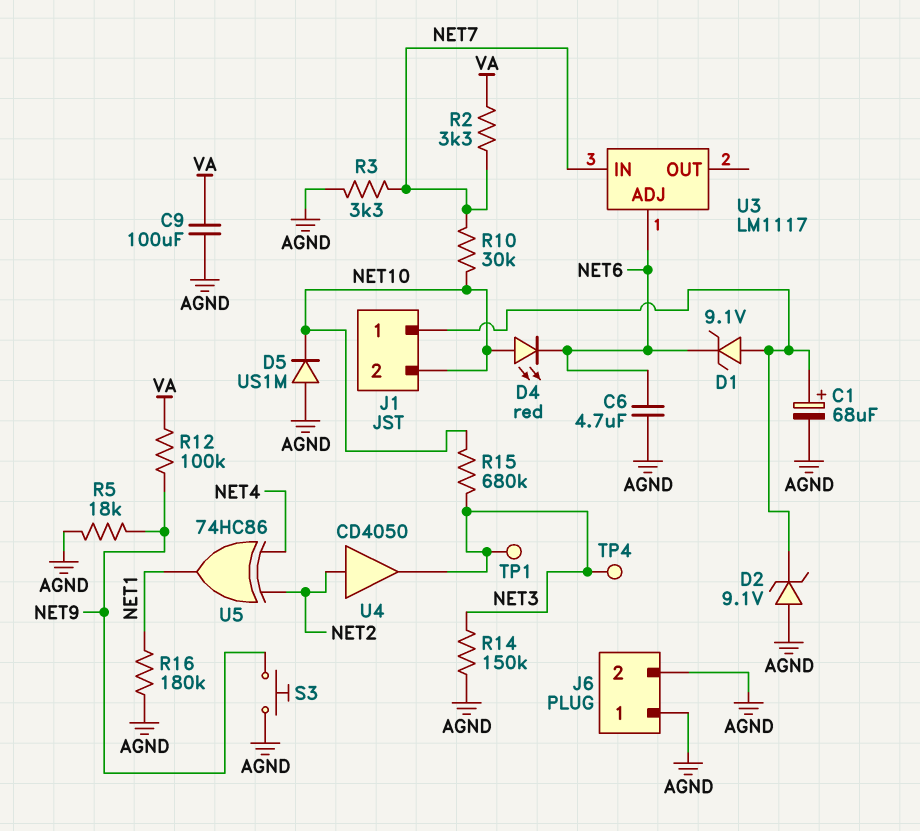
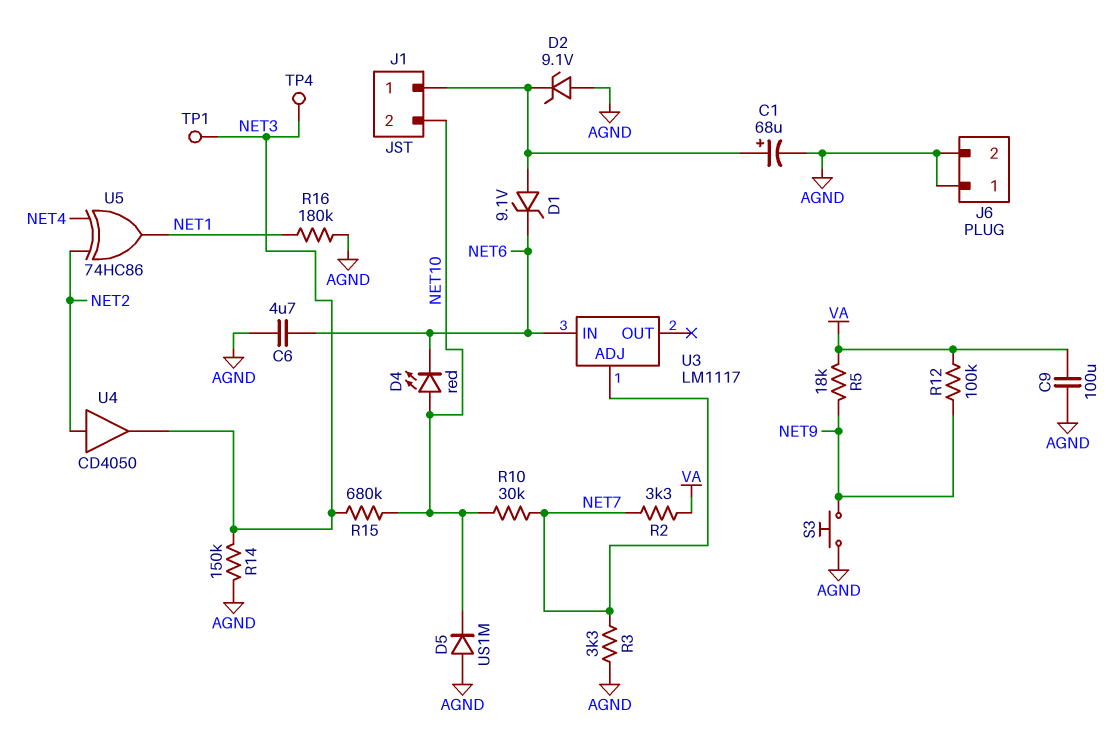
R5: 18k (AGND, NET9) -> 18k (NET9, VA)
U3 pin ADJ: NET6 -> NET7
U3 pin IN: NET7 -> NET6

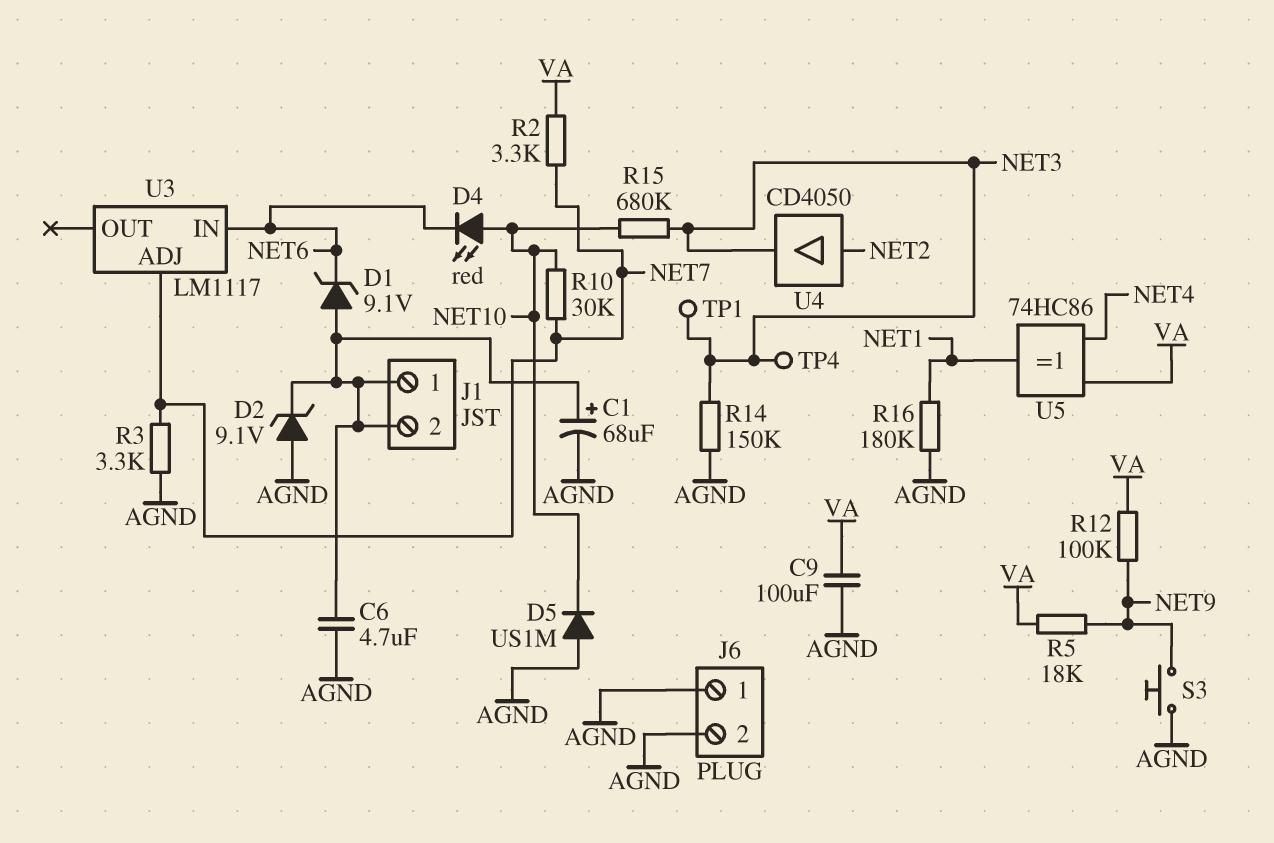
C6: 4.7uF (AGND, NET6) -> 4.7uF (AGND, J1/1)
J1 pin 2: NET10 -> J1/1
U5: XOR 74HC86 (in NET2, in NET4, out NET1) -> XOR 74HC86 (in NET4, in VA, out NET1)

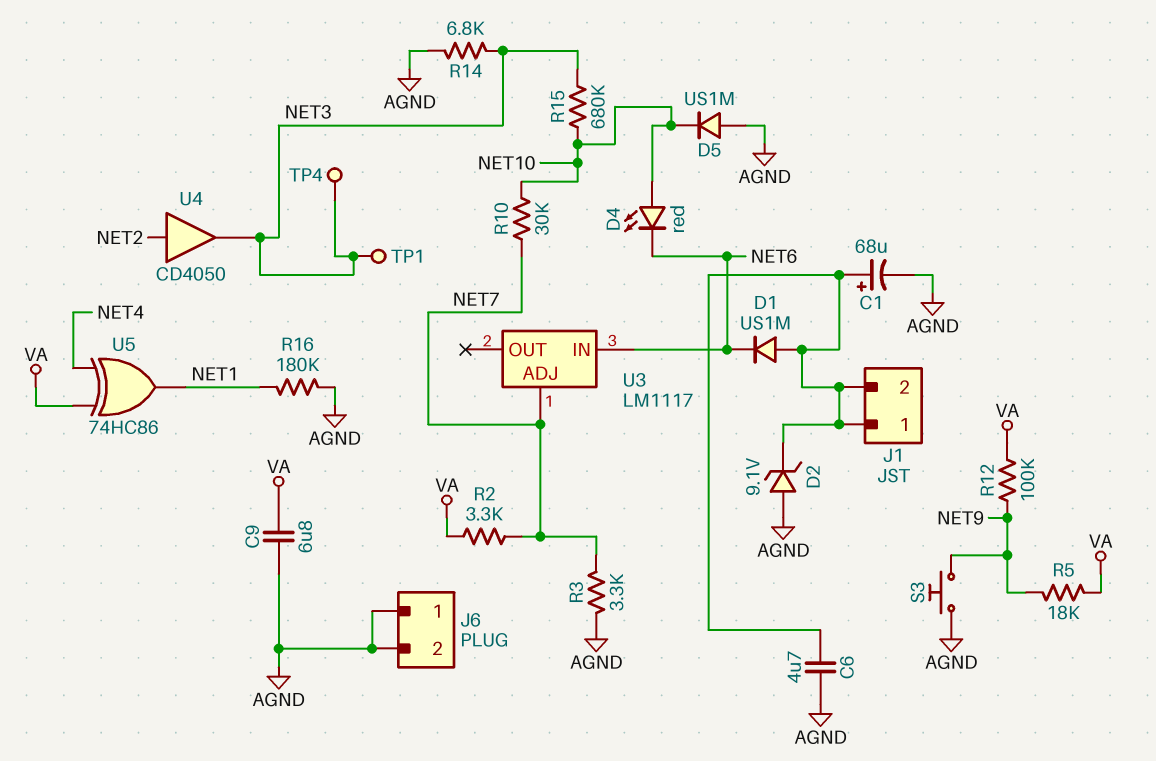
C9: 100uF (AGND, VA) -> 6.8uF (AGND, VA)
D1: zener 9.1V (A J1/1, K NET6) -> diode US1M (A J1/1, K NET6)
R14: 150k (AGND, NET3) -> 6.8k (AGND, NET3)

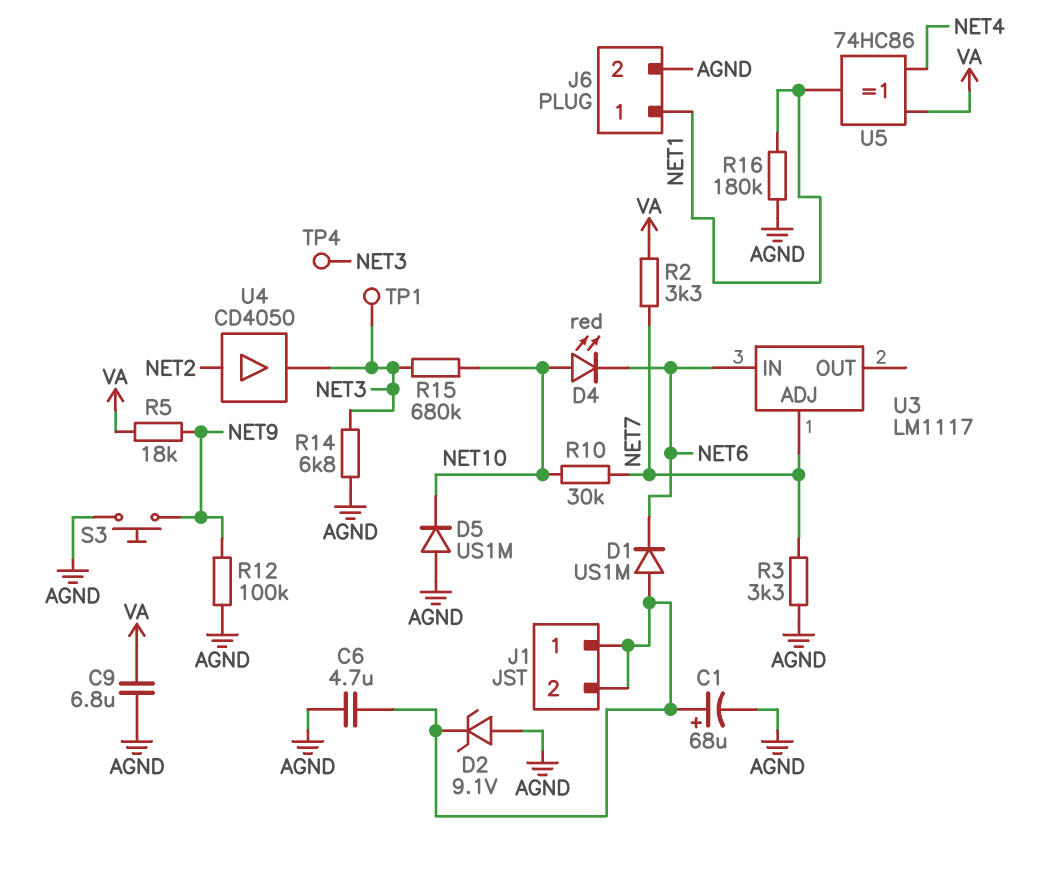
J6 pin 1: AGND -> NET1
R12: 100k (NET9, VA) -> 100k (AGND, NET9)

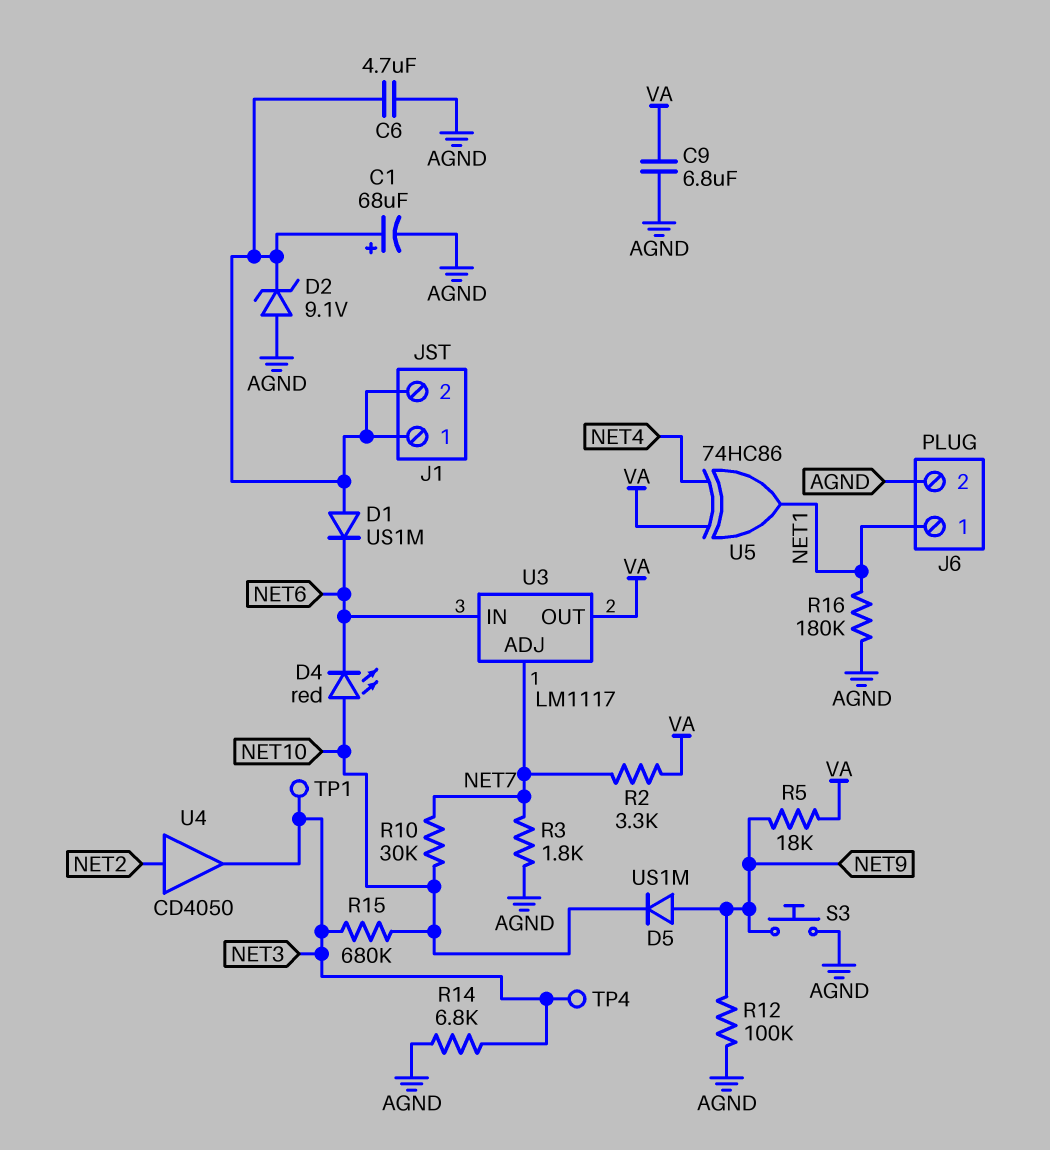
D5: diode US1M (A AGND, K NET10) -> diode US1M (A NET9, K NET10)
R3: 3.3k (AGND, NET7) -> 1.8k (AGND, NET7)
U3 pin OUT: none -> VA

